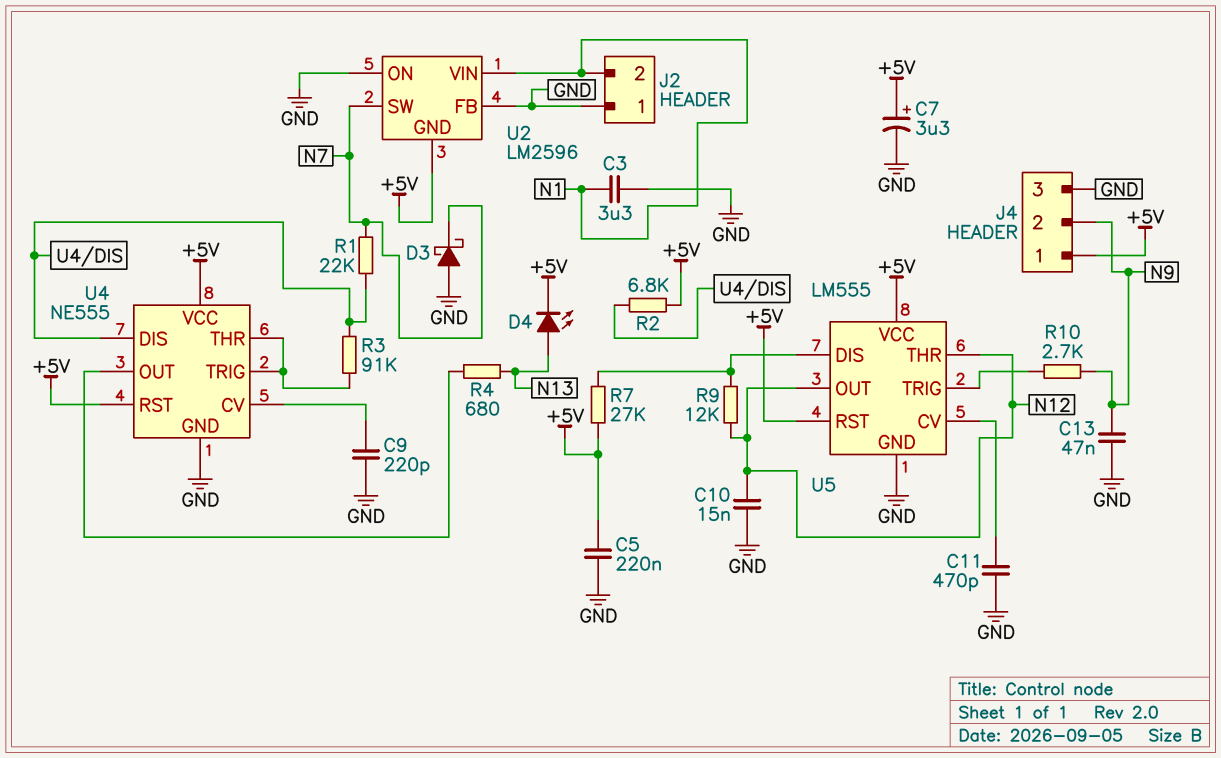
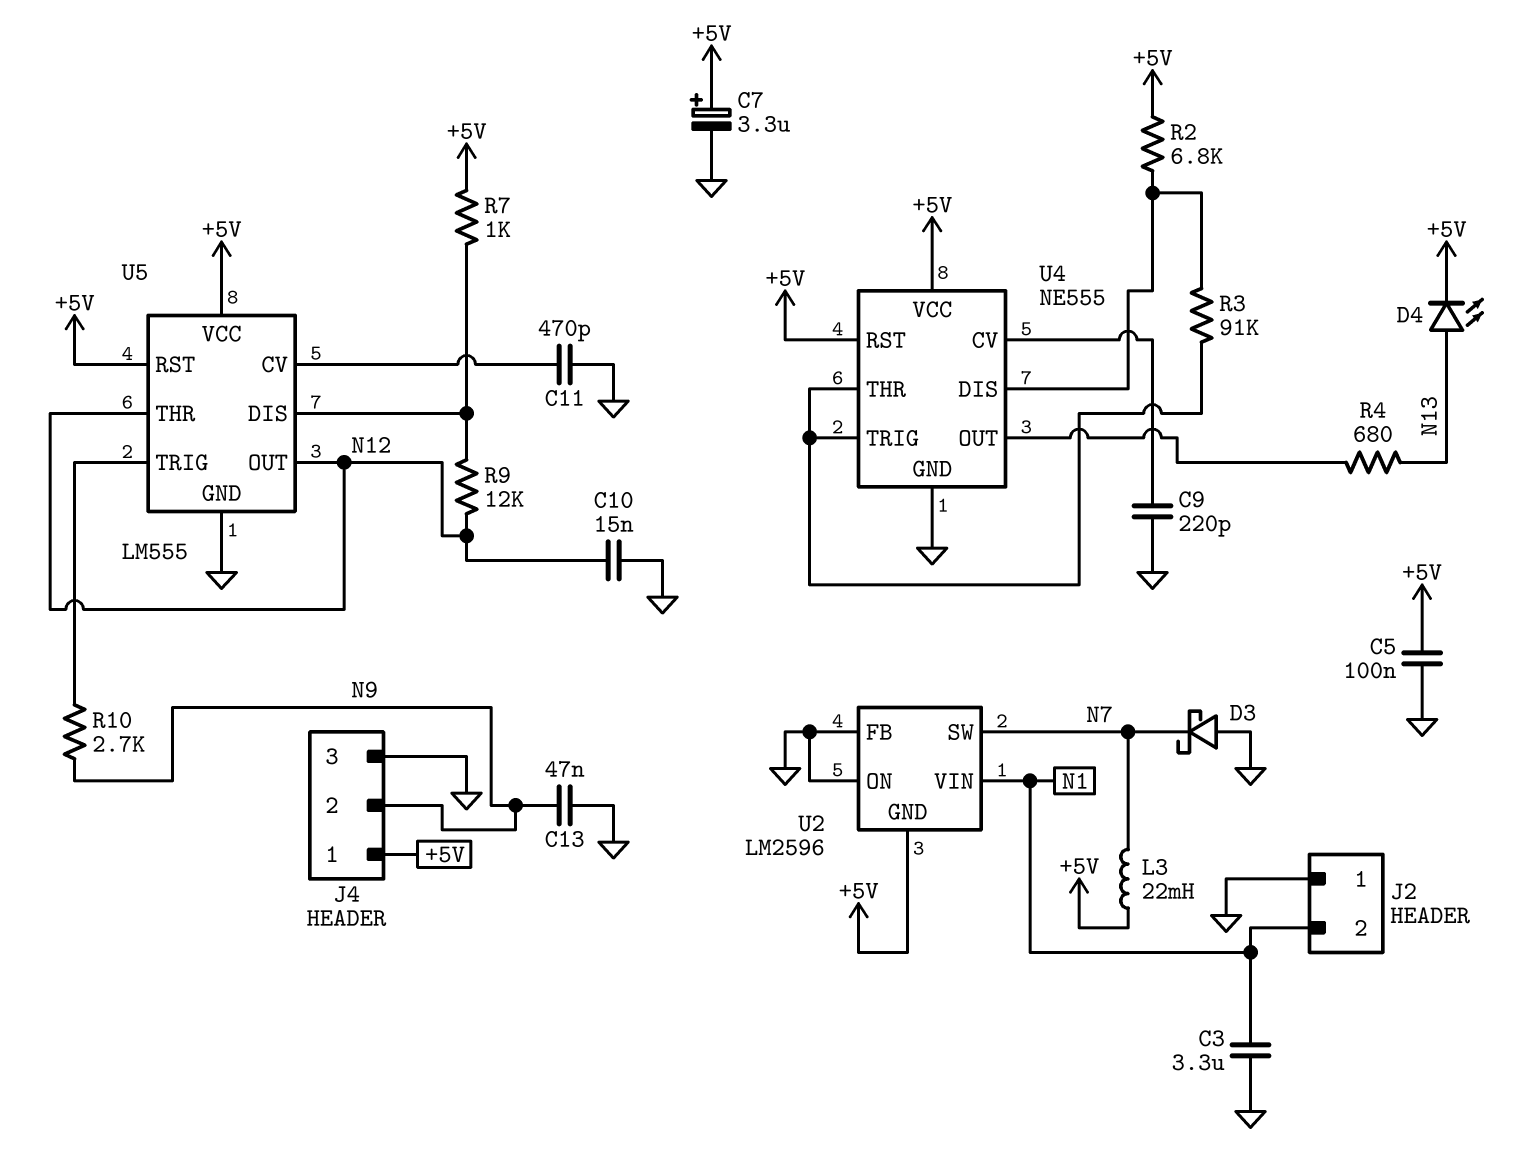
C5: 220nF (+5V, GND) -> 100nF (+5V, GND)
L3: none -> 22mH (+5V, N7)
R1: 22k (N7, U4/DIS) -> none
R7: 27k (+5V, U5/DIS) -> 1k (+5V, U5/DIS)

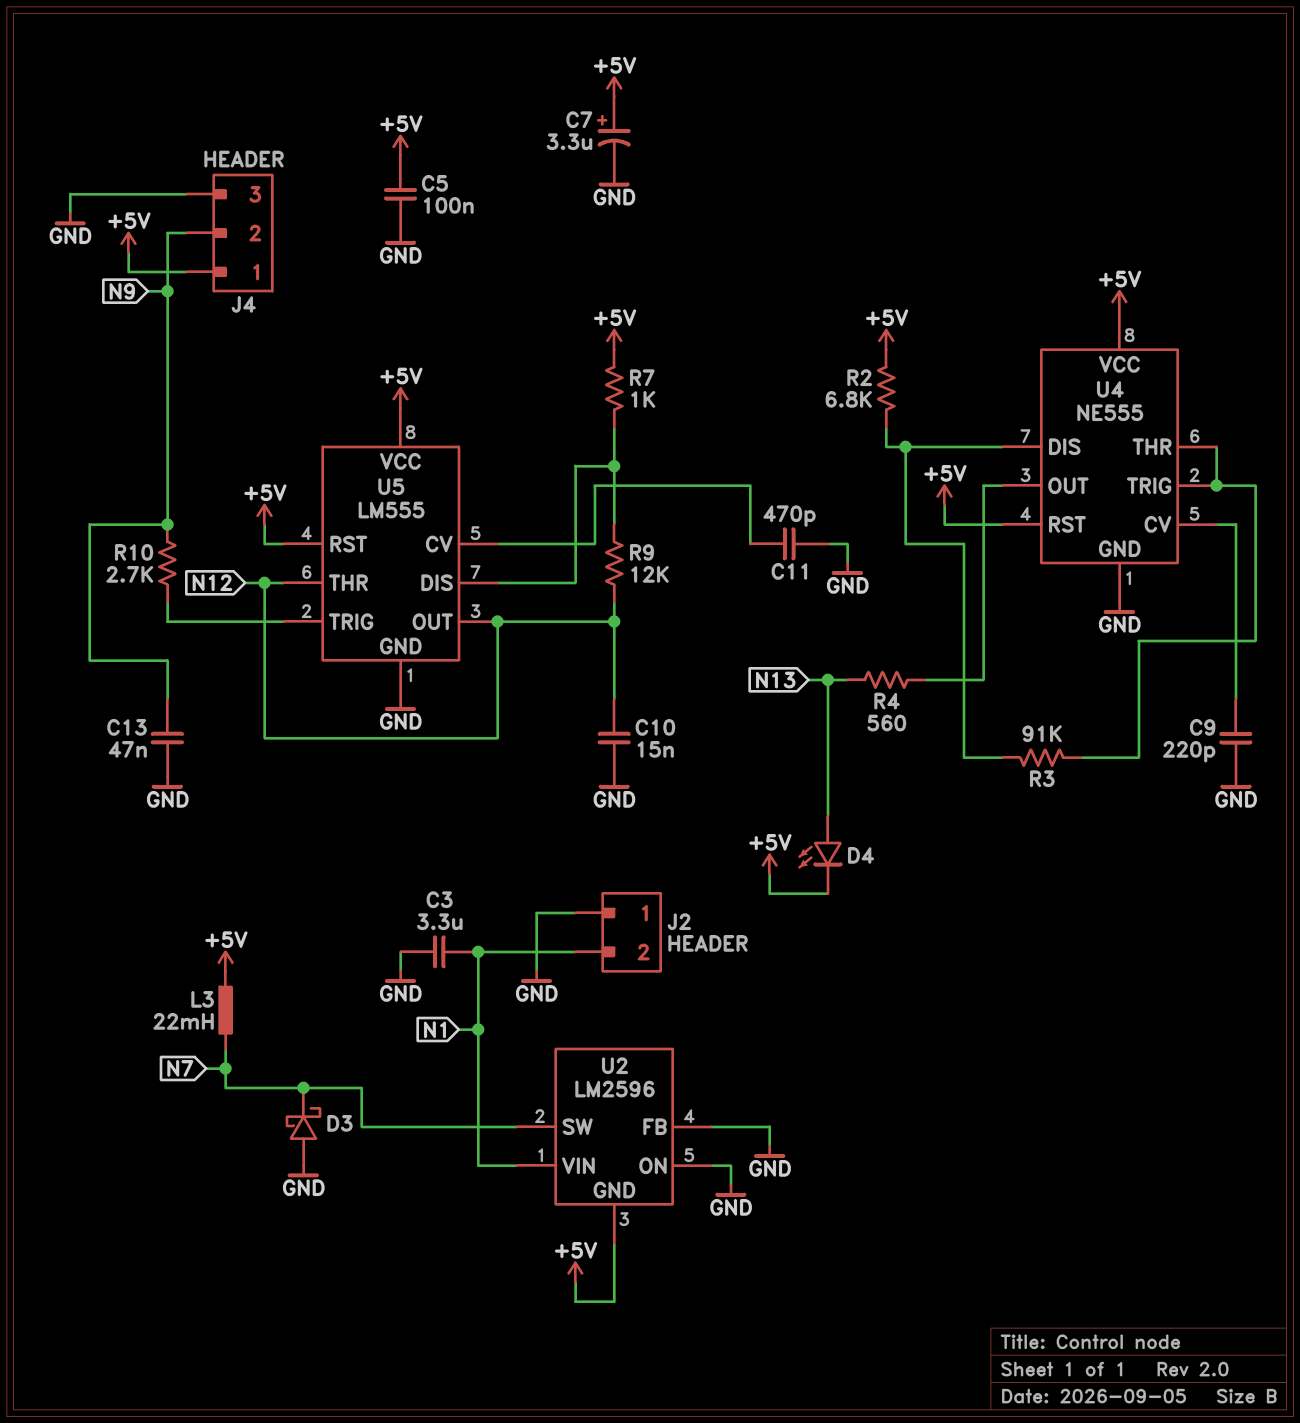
R4: 680 (N13, U4/OUT) -> 560 (N13, U4/OUT)

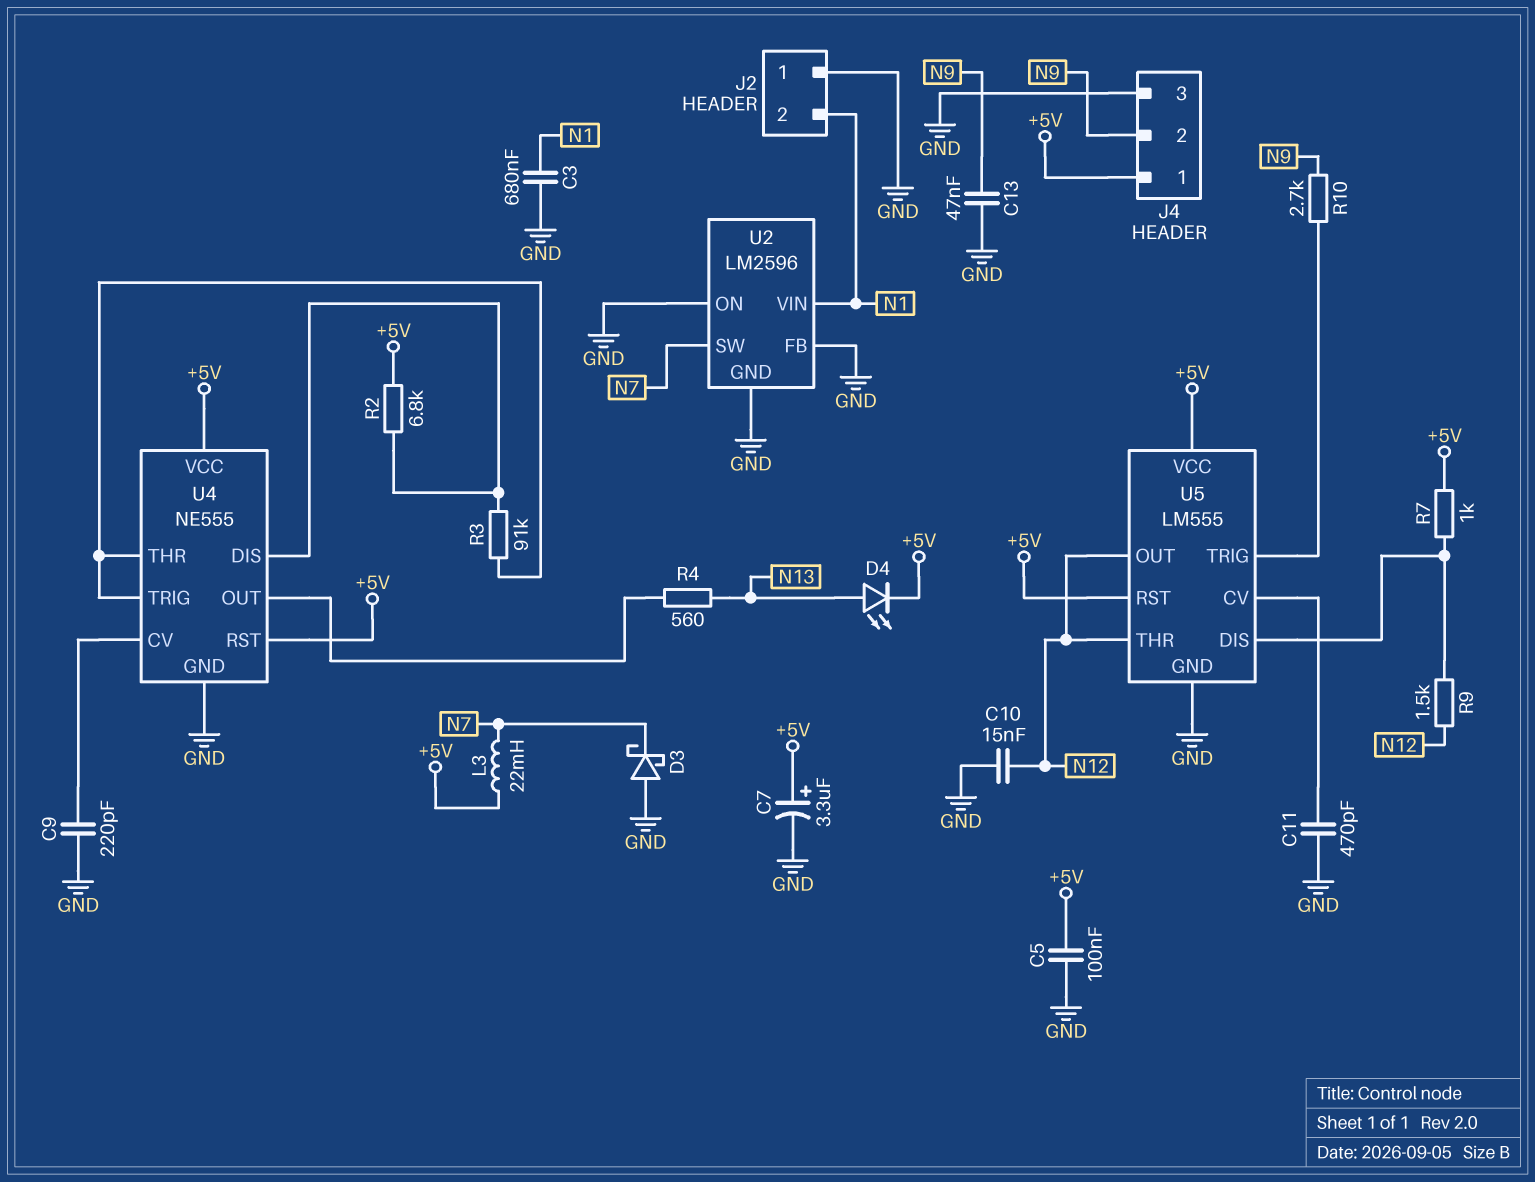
C3: 3.3uF (GND, N1) -> 680nF (GND, N1)
R9: 12k (N12, U5/DIS) -> 1.5k (N12, U5/DIS)
U2 pin GND: +5V -> GND

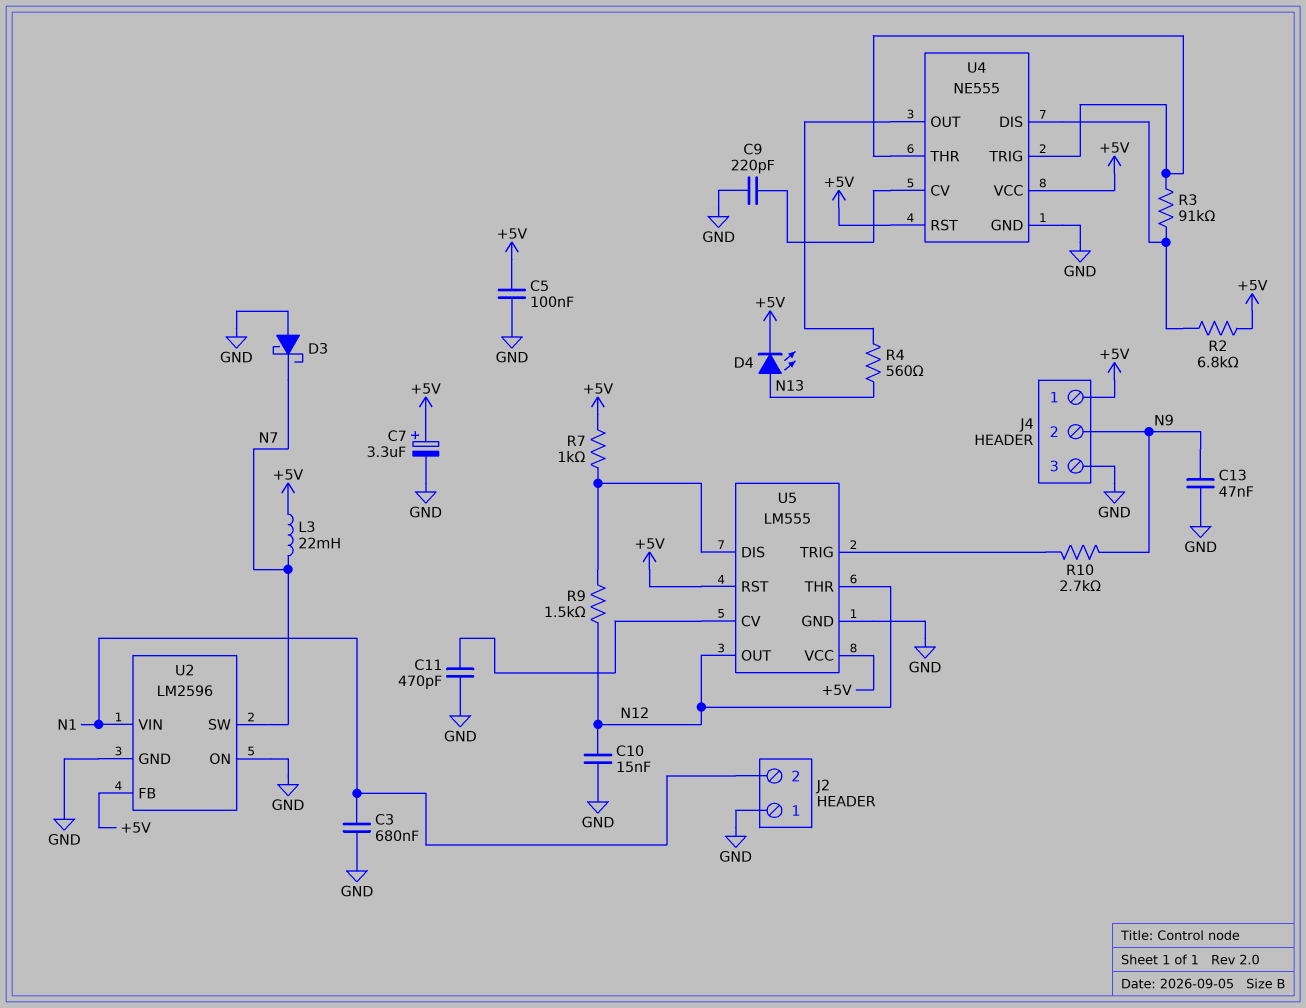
U2 pin FB: GND -> +5V

